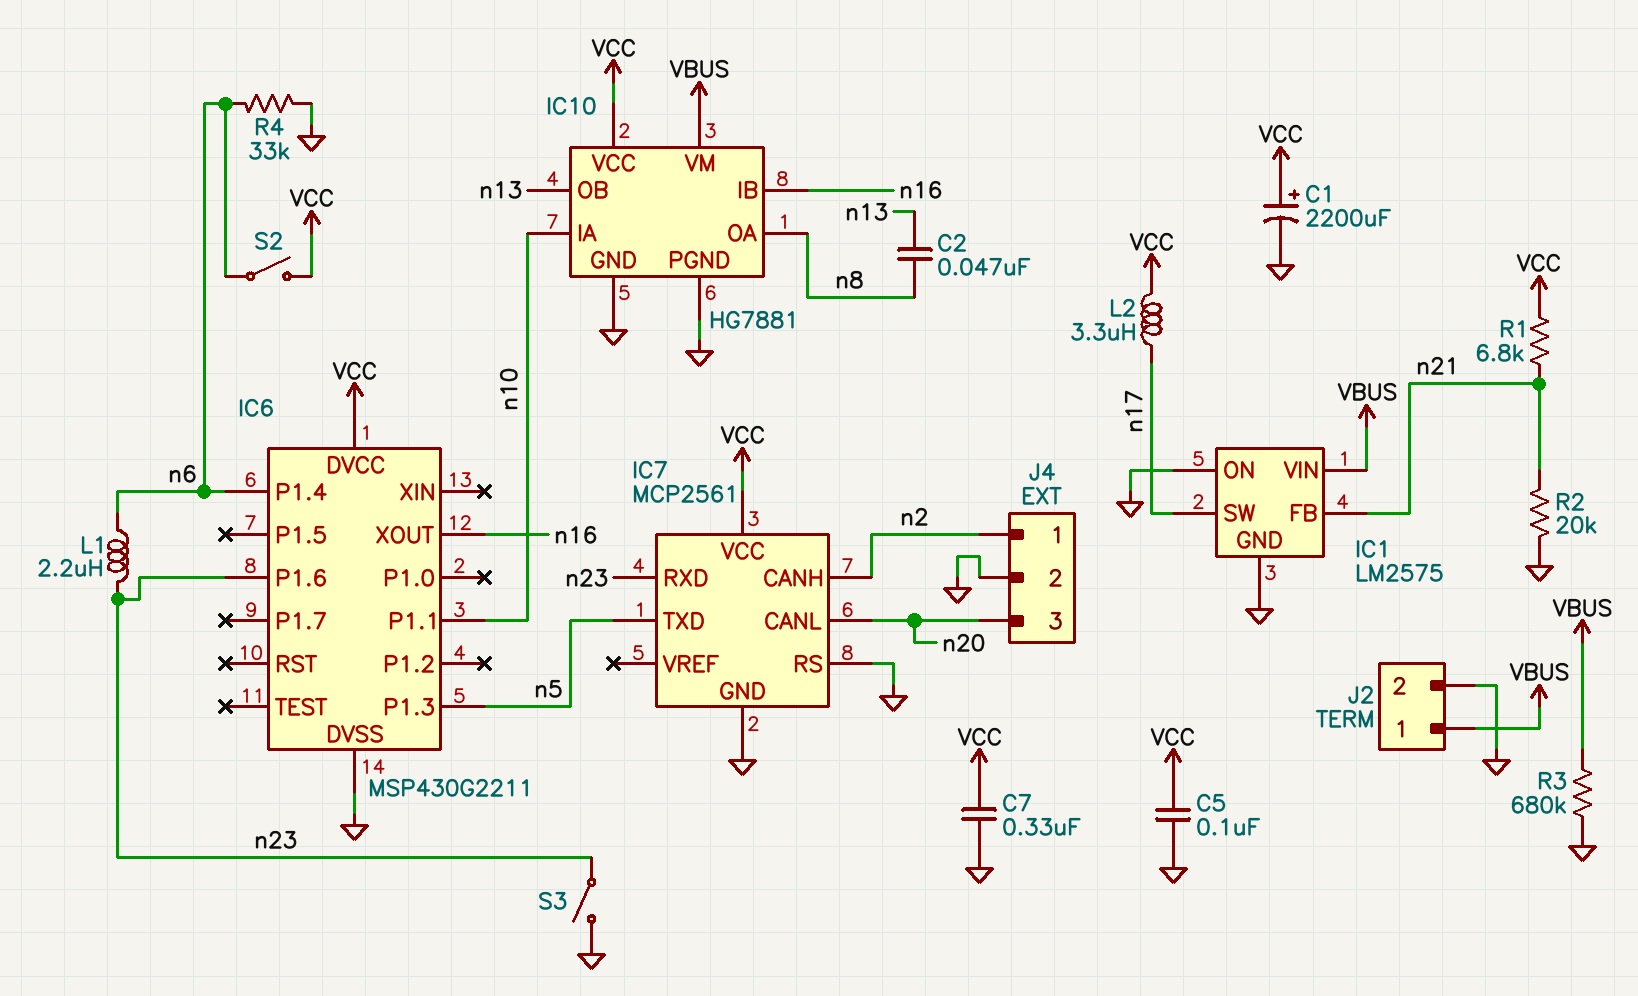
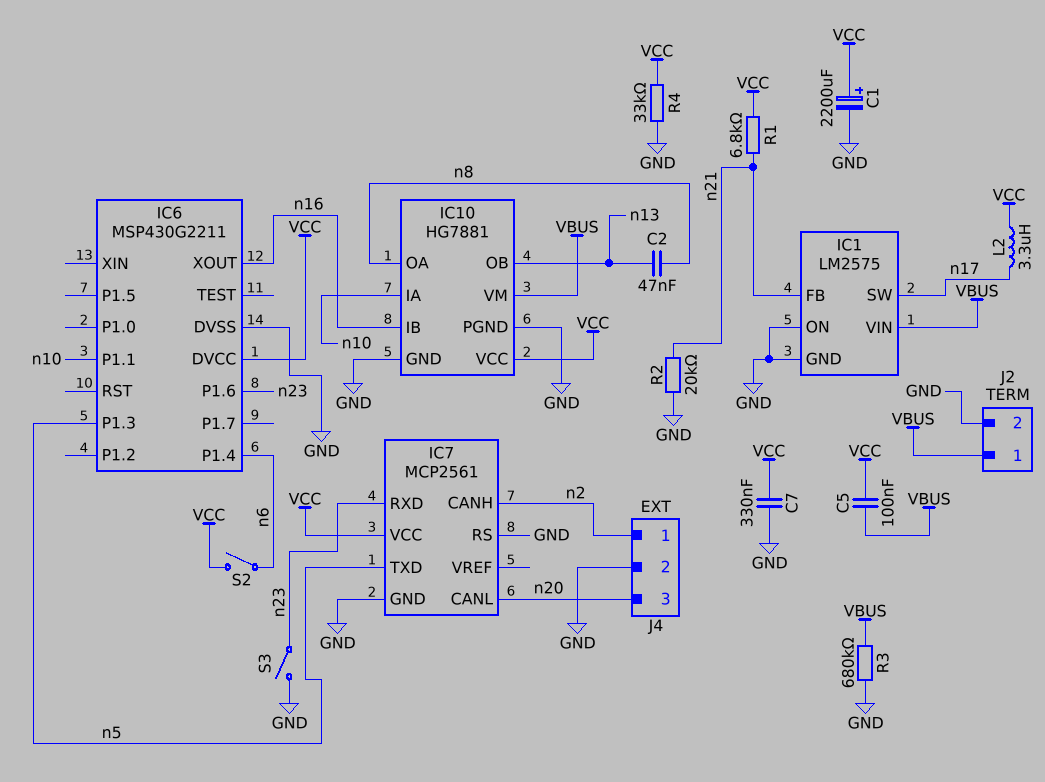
C5: 100nF (GND, VCC) -> 100nF (VBUS, VCC)
L1: 2.2uH (n6, n23) -> none
R4: 33k (GND, n6) -> 33k (GND, VCC)

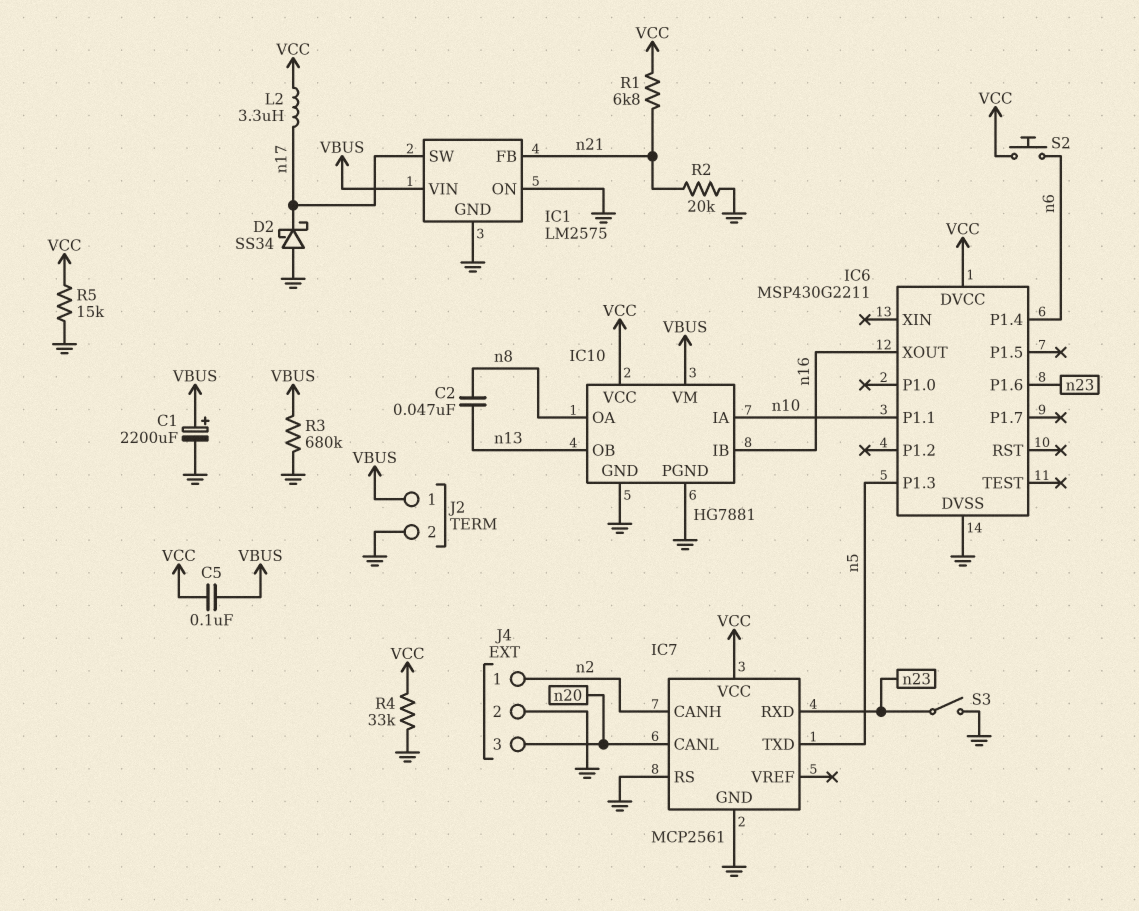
C1: 2200uF (plus VCC, minus GND) -> 2200uF (plus VBUS, minus GND)
C7: 330nF (GND, VCC) -> none
D2: none -> schottky SS34 (A GND, K n17)
R5: none -> 15k (GND, VCC)
S2: switch (VCC, n6) -> button (VCC, n6)

